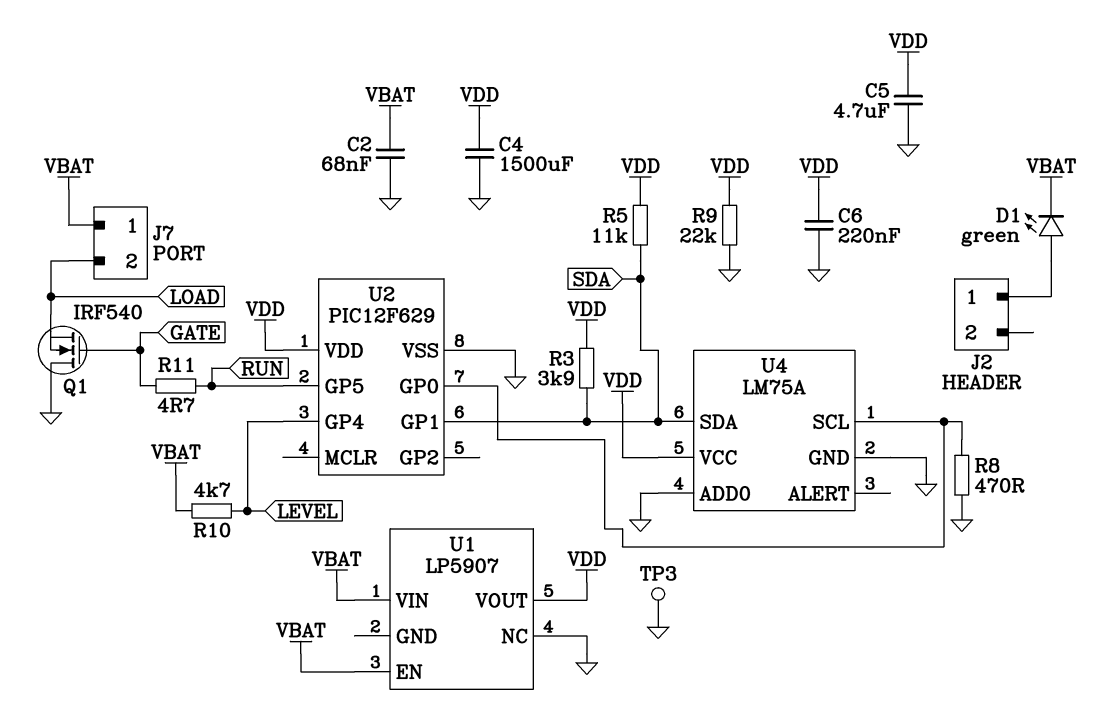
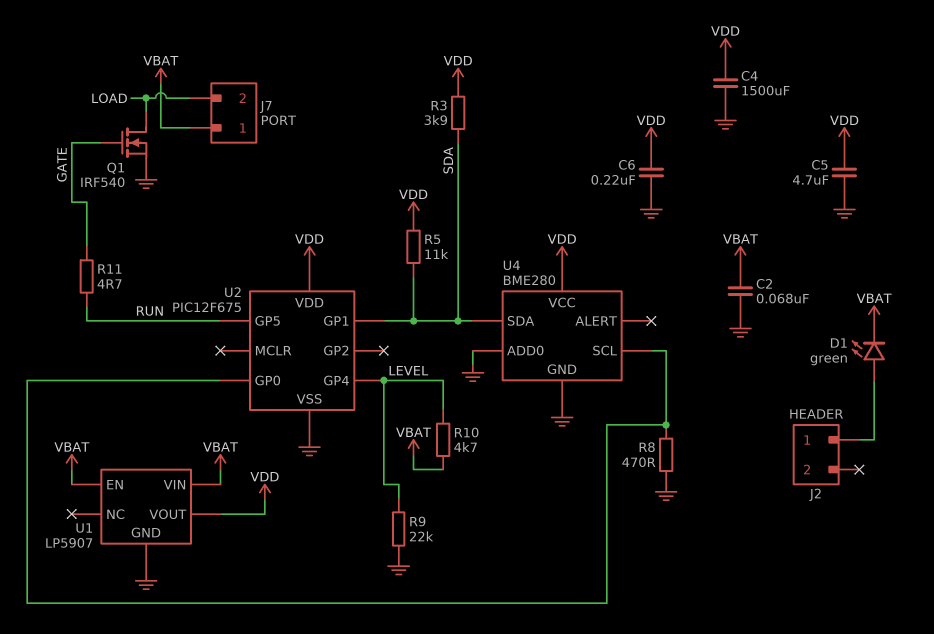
Q1: NMOS IRF540 (G GATE, D GND, S LOAD) -> NMOS IRF540 (G GATE, D LOAD, S GND)
R9: 22k (GND, VDD) -> 22k (GND, LEVEL)
TP3: test point (GND) -> none
U1 pin GND: none -> GND
U1 pin NC: GND -> none
U2: PIC12F629 -> PIC12F675
U4: LM75A -> BME280

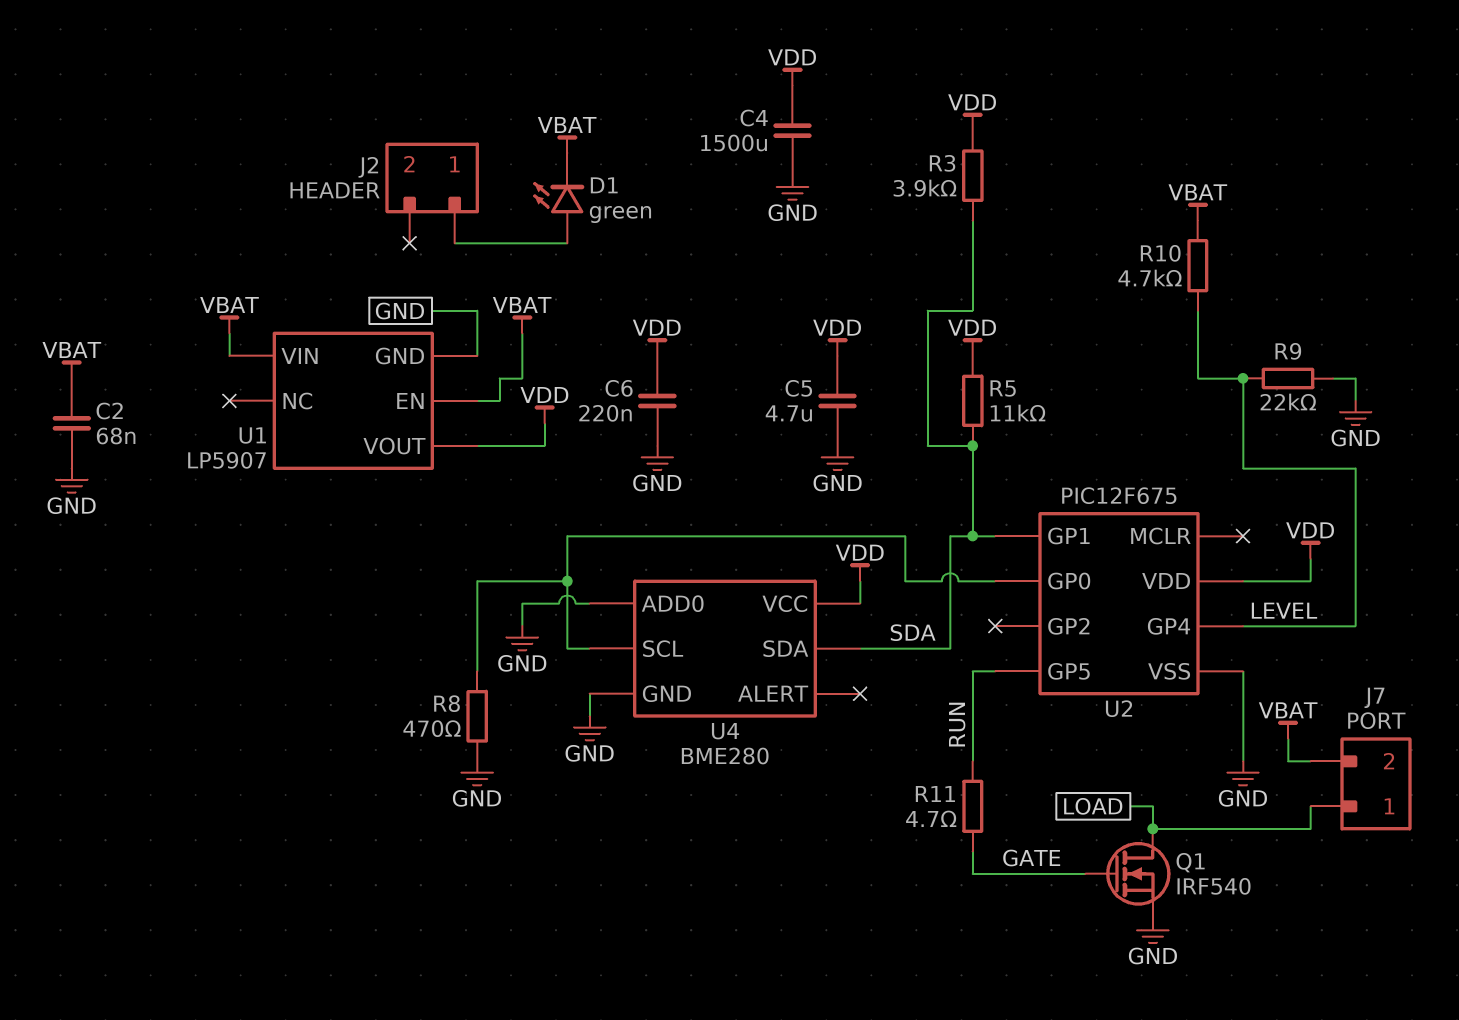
J7 pin 1: VBAT -> LOAD
J7 pin 2: LOAD -> VBAT

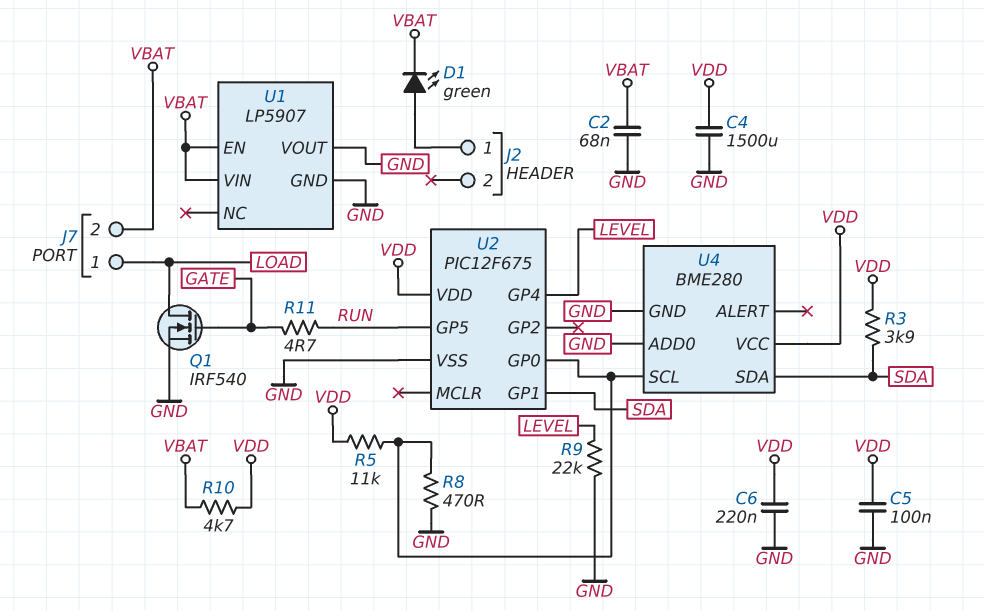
C5: 4.7uF (GND, VDD) -> 100nF (GND, VDD)
R5: 11k (SDA, VDD) -> 11k (U2/GP0, VDD)
R10: 4.7k (LEVEL, VBAT) -> 4.7k (VBAT, VDD)
U1 pin VOUT: VDD -> GND

